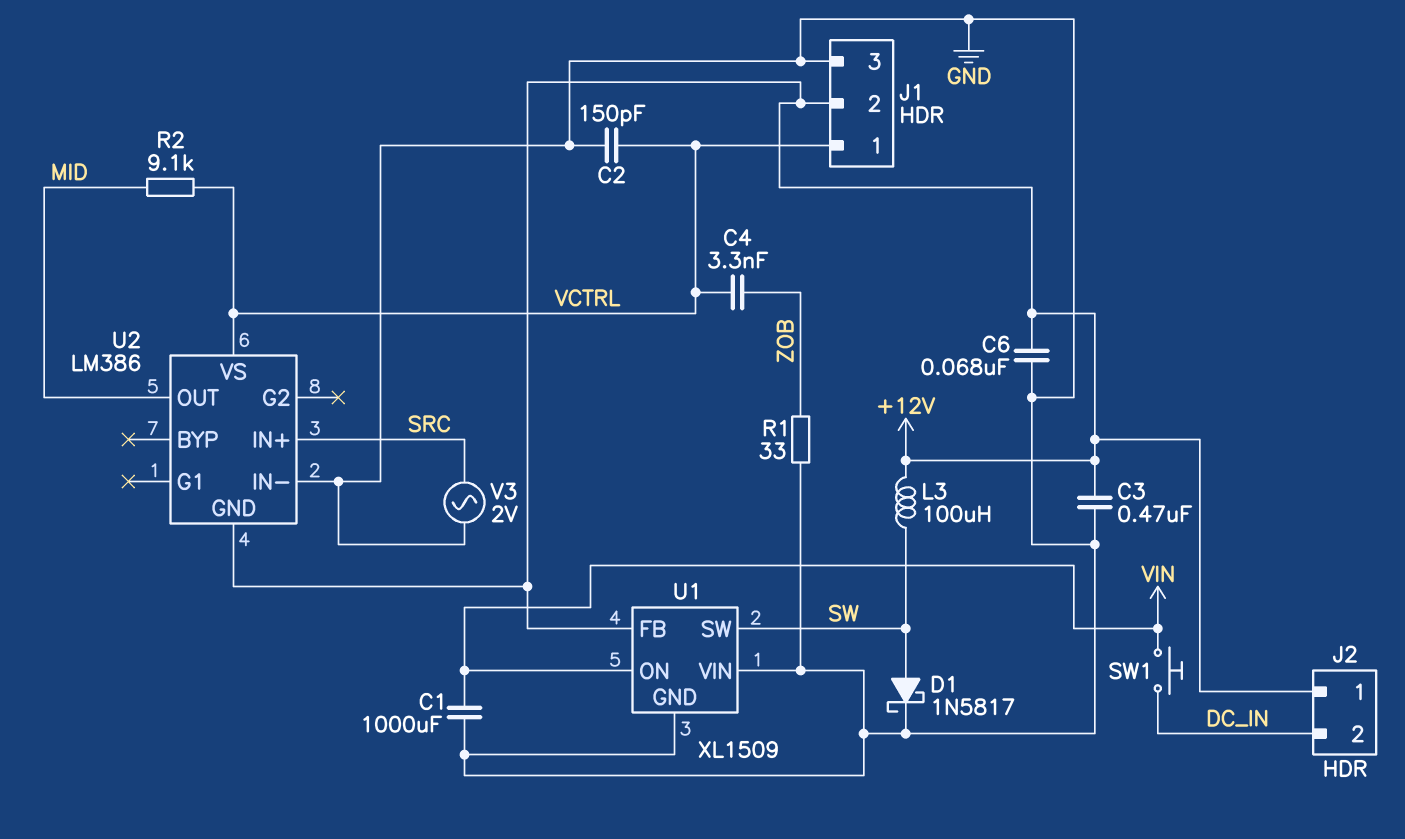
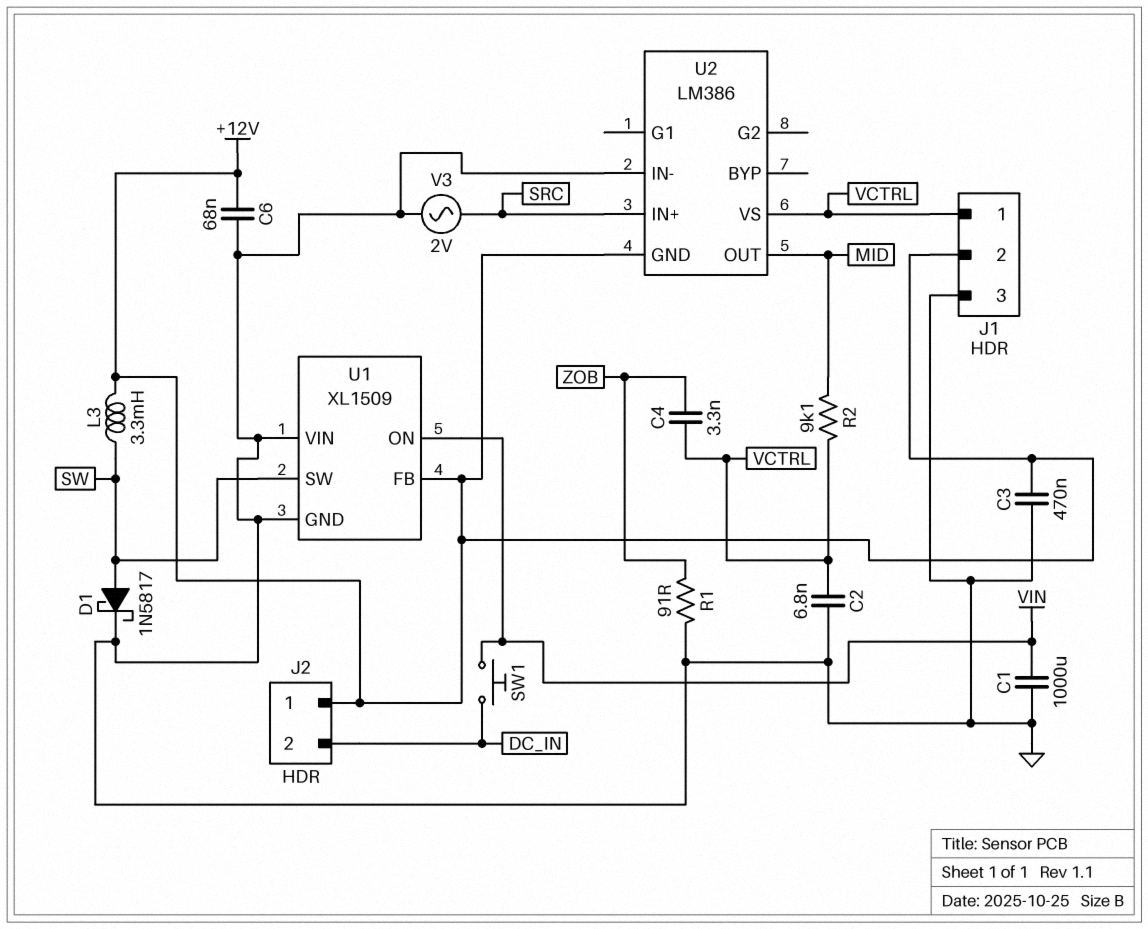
C2: 150pF (GND, VCTRL) -> 6.8nF (GND, VCTRL)
L3: 100uH (+12V, SW) -> 3.3mH (+12V, SW)
R1: 33 (GND, ZOB) -> 91 (GND, ZOB)

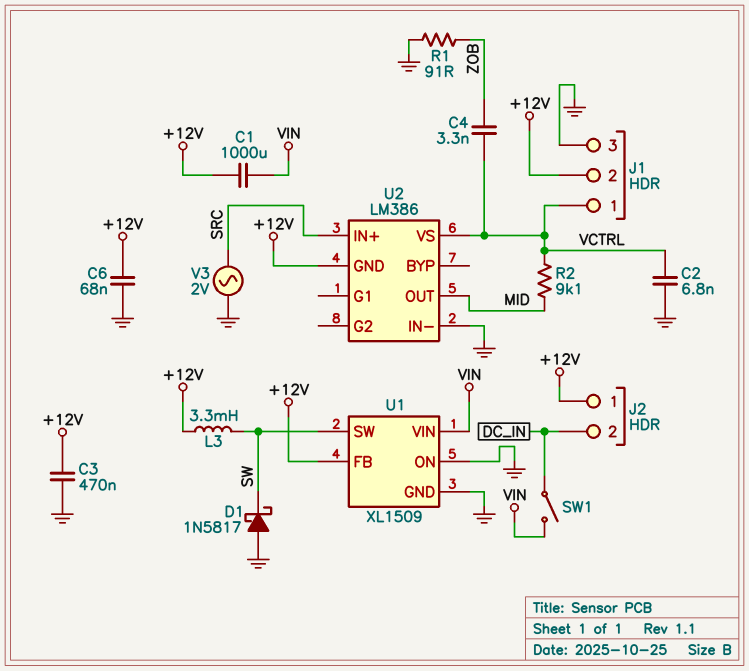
C1: 1000uF (GND, VIN) -> 1000uF (+12V, VIN)
D1: schottky 1N5817 (A SW, K GND) -> schottky 1N5817 (A GND, K SW)
SW1: button (DC_IN, VIN) -> switch (DC_IN, VIN)
U1 pin ON: VIN -> GND
U1 pin VIN: GND -> VIN

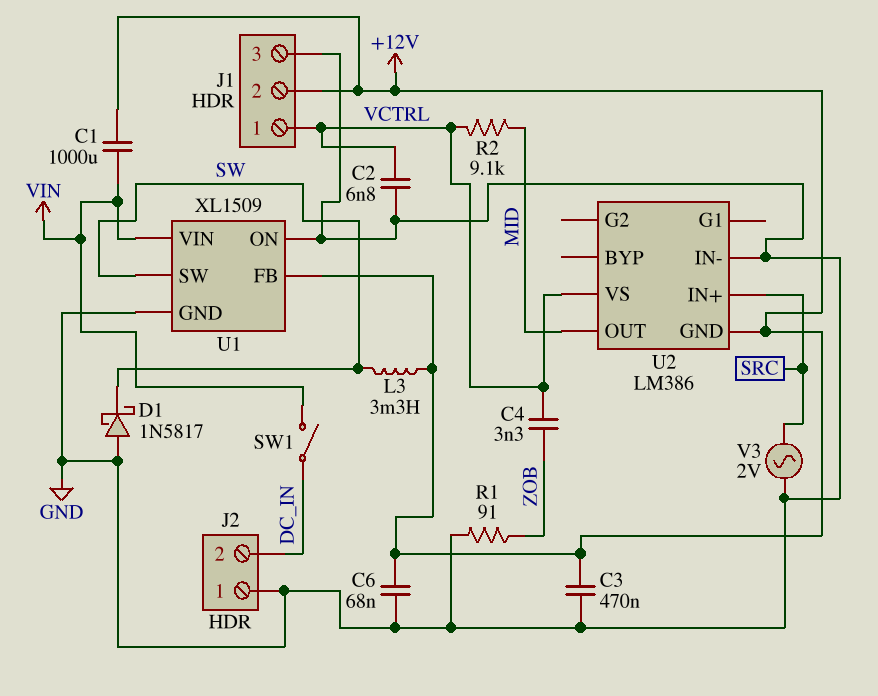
J2 pin 1: +12V -> GND

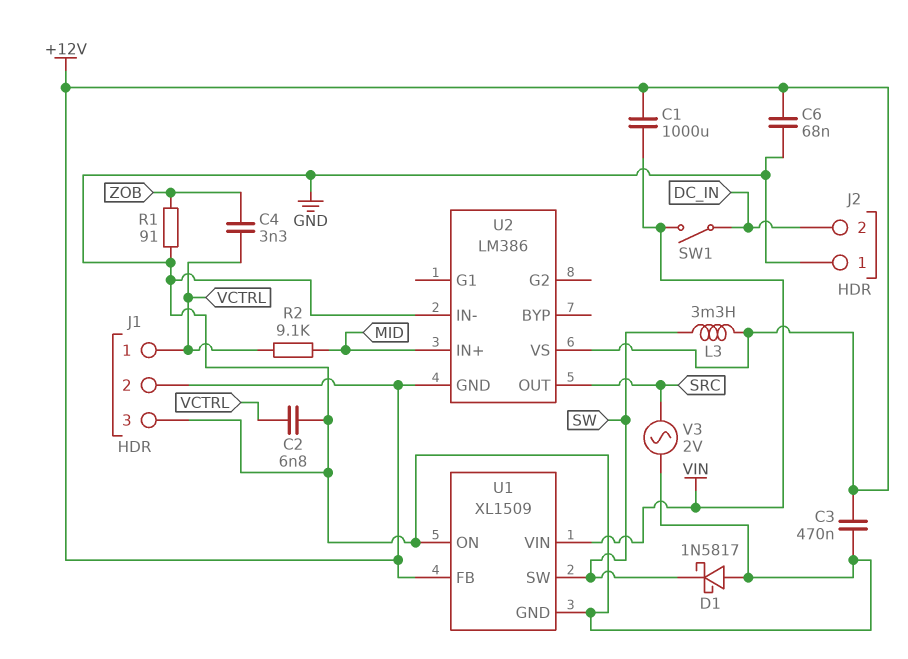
U2 pin IN+: SRC -> MID
U2 pin OUT: MID -> SRC
U2 pin VS: VCTRL -> +12V

